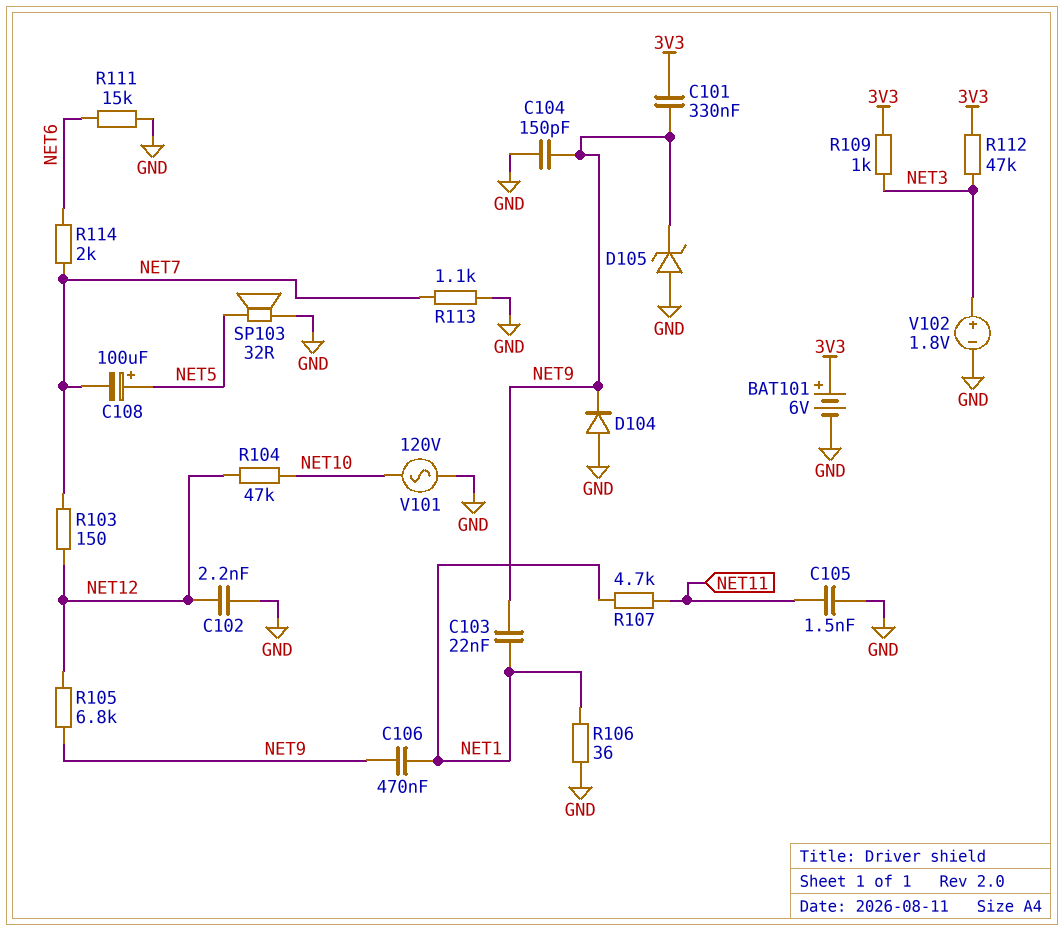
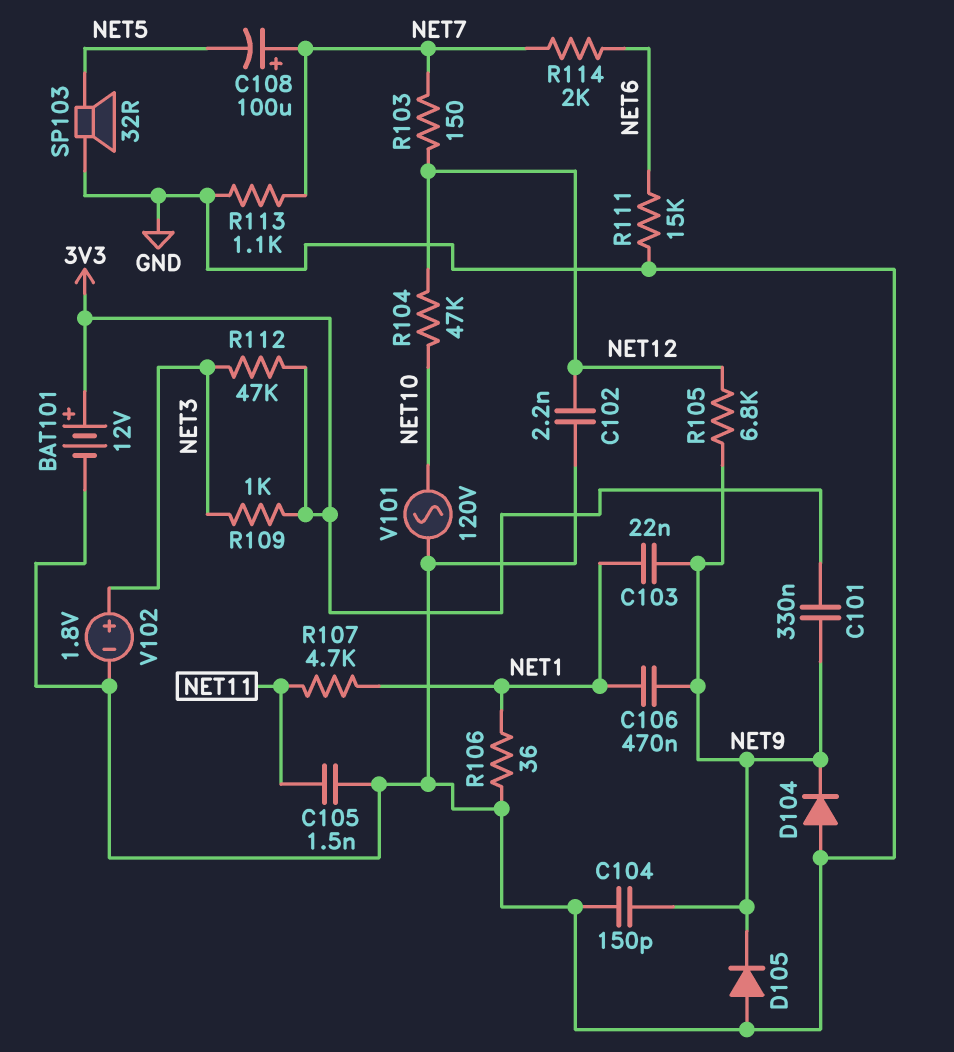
BAT101: 6V (plus 3V3, minus GND) -> 12V (plus 3V3, minus GND)
C108: 100uF (plus NET5, minus NET7) -> 100uF (plus NET7, minus NET5)
D105: zener (A GND, K NET9) -> diode (A GND, K NET9)

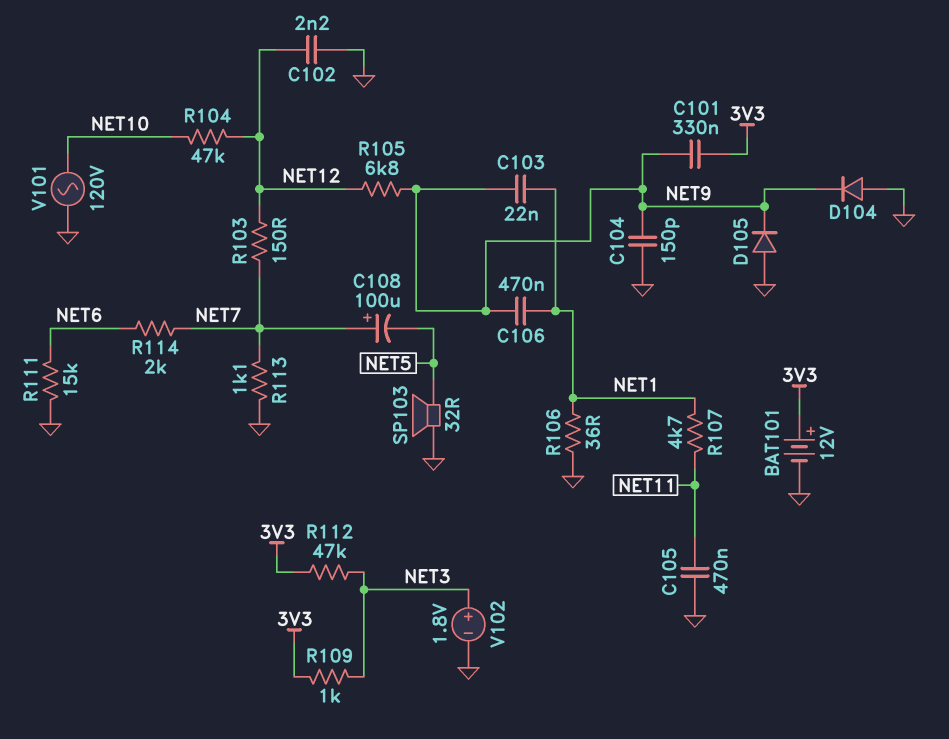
C105: 1.5nF (GND, NET11) -> 470nF (GND, NET11)

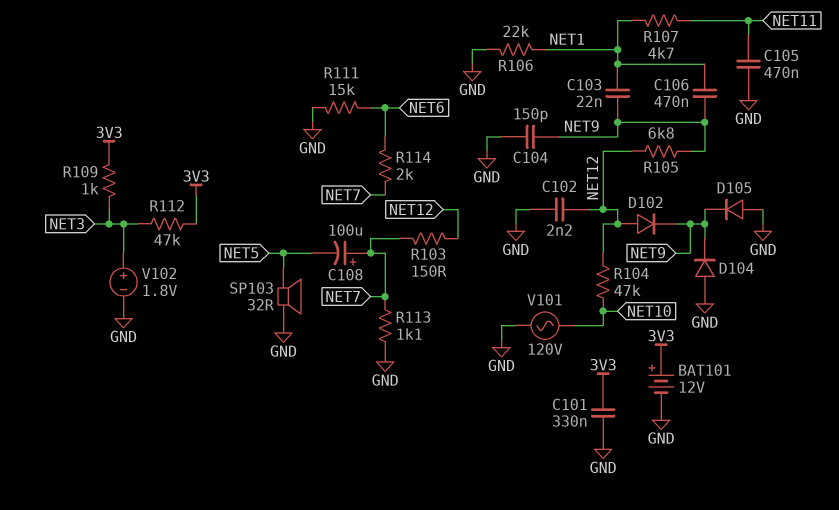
C101: 330nF (3V3, NET9) -> 330nF (3V3, GND)
D102: none -> diode (A NET12, K NET9)
R106: 36 (GND, NET1) -> 22k (GND, NET1)

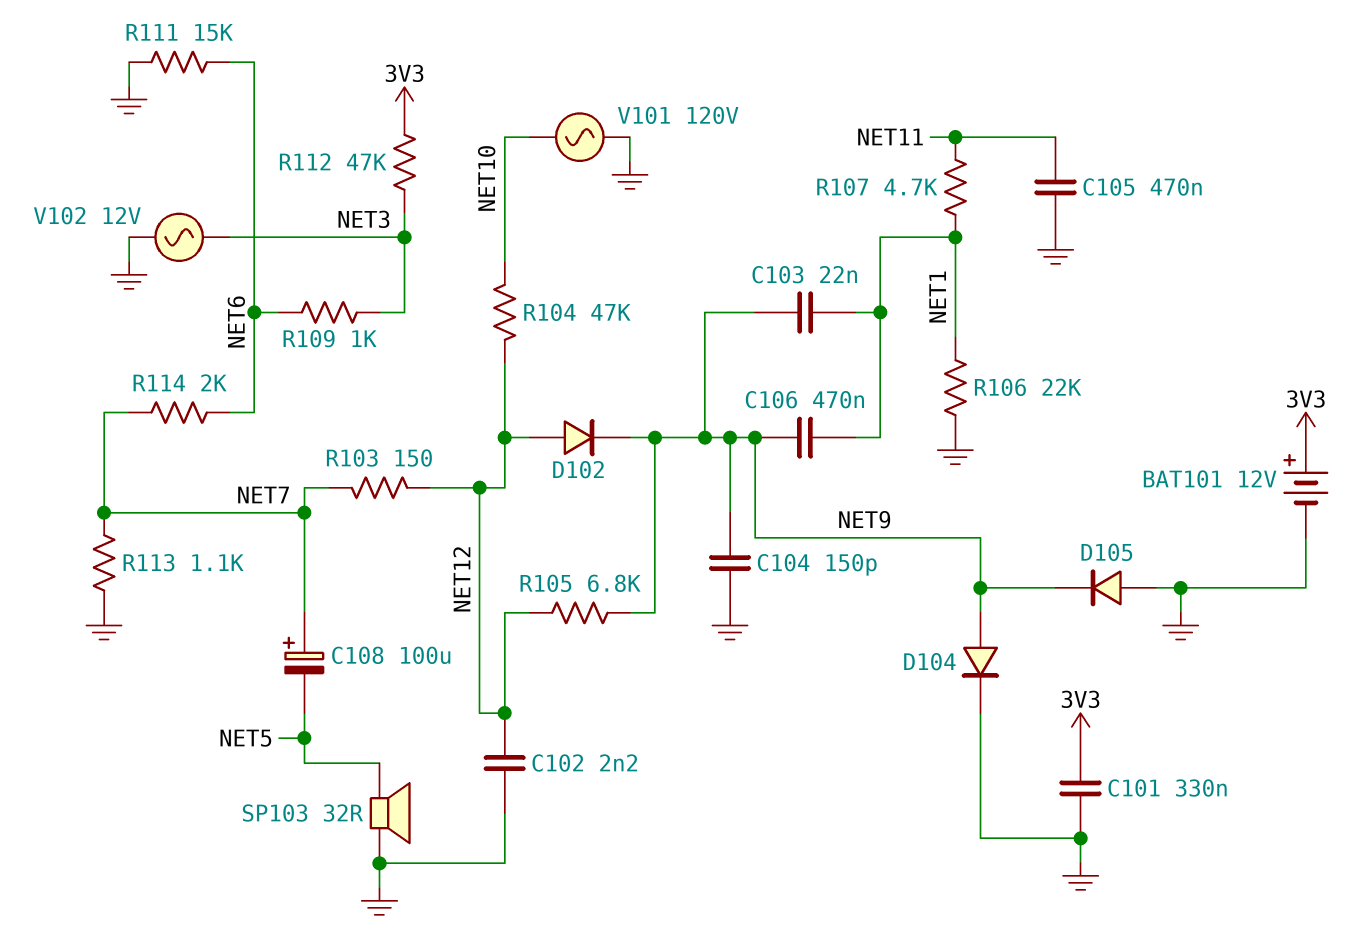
D104: diode (A GND, K NET9) -> diode (A NET9, K GND)
R109: 1k (3V3, NET3) -> 1k (NET3, NET6)
V102: 1.8V (plus NET3, minus GND) -> AC 12V (GND, NET3)

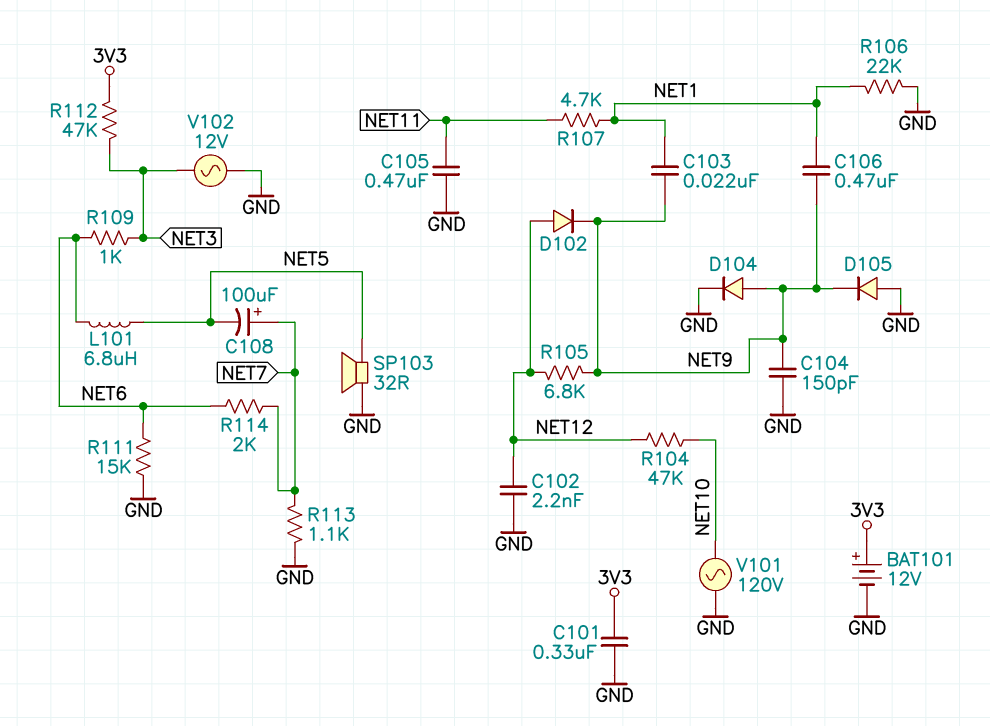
L101: none -> 6.8uH (NET5, NET6)
R103: 150 (NET7, NET12) -> none

